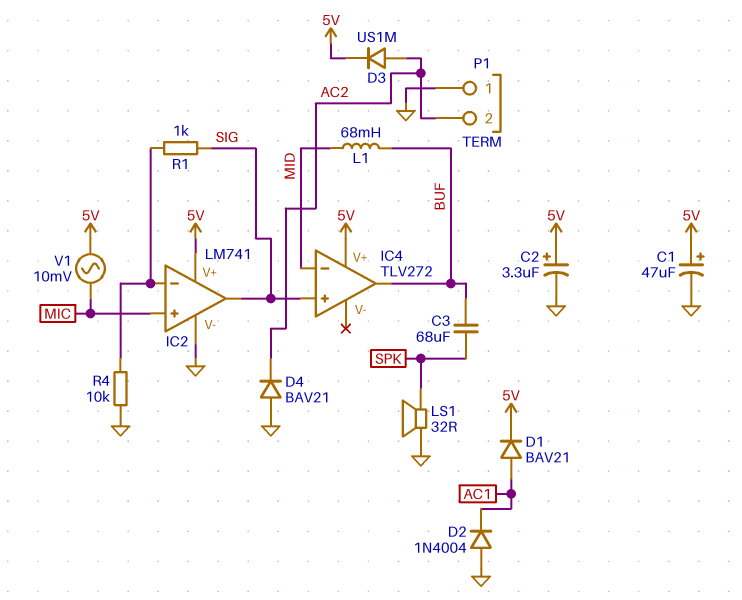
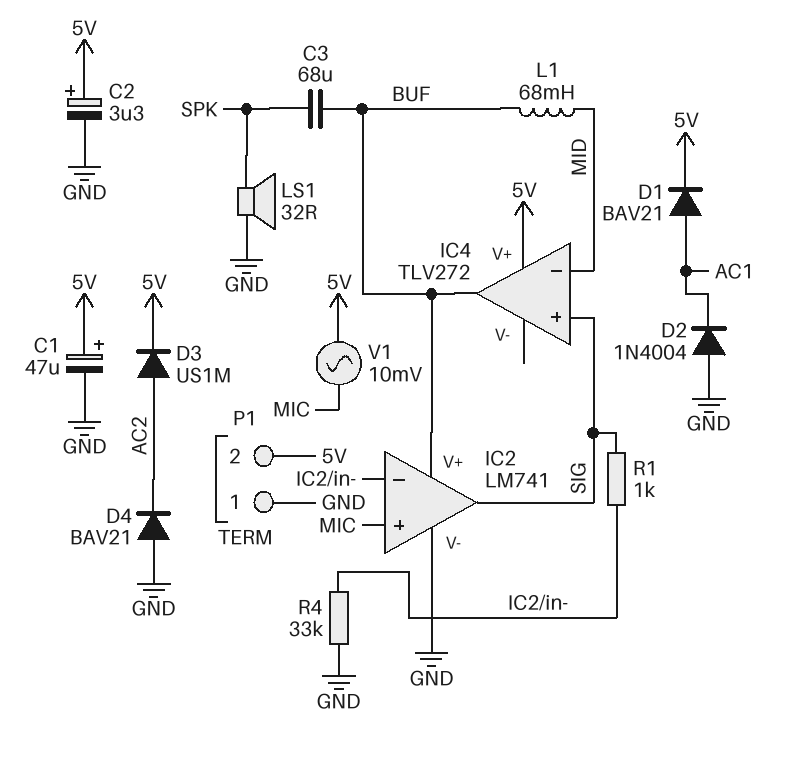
IC2 pin V+: 5V -> BUF
P1 pin 2: AC2 -> 5V
R4: 10k (GND, IC2/in-) -> 33k (GND, IC2/in-)

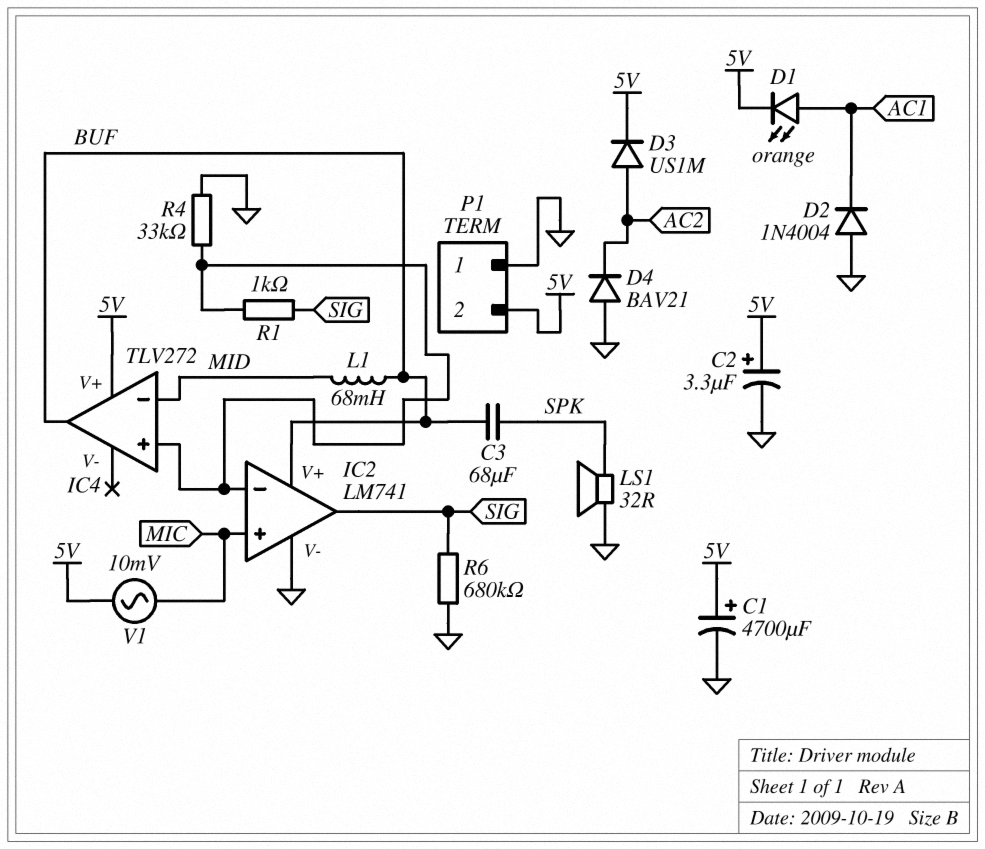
C1: 47uF (plus 5V, minus GND) -> 4700uF (plus 5V, minus GND)
D1: diode BAV21 (A AC1, K 5V) -> LED orange (A AC1, K 5V)
IC4 pin in+: SIG -> IC2/in-
R6: none -> 680k (GND, SIG)

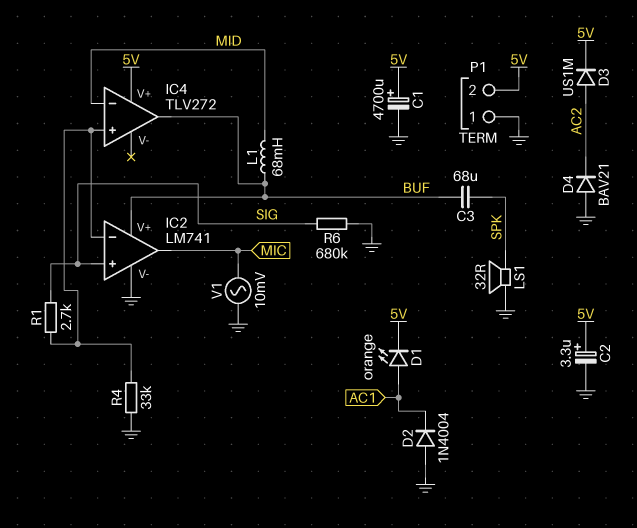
IC2 pin in+: MIC -> SIG
IC2 pin out: SIG -> MIC
R1: 1k (IC2/in-, SIG) -> 2.7k (IC2/in-, SIG)
V1: AC 10mV (5V, MIC) -> AC 10mV (GND, MIC)

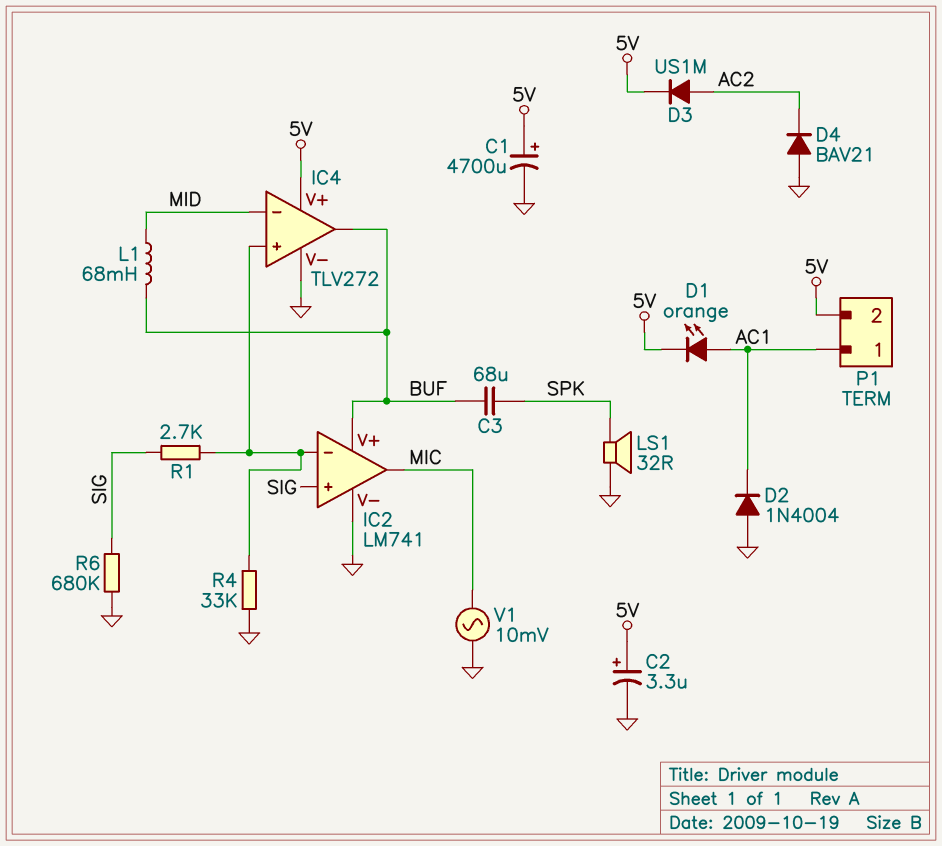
IC4 pin V-: none -> GND
P1 pin 1: GND -> AC1

